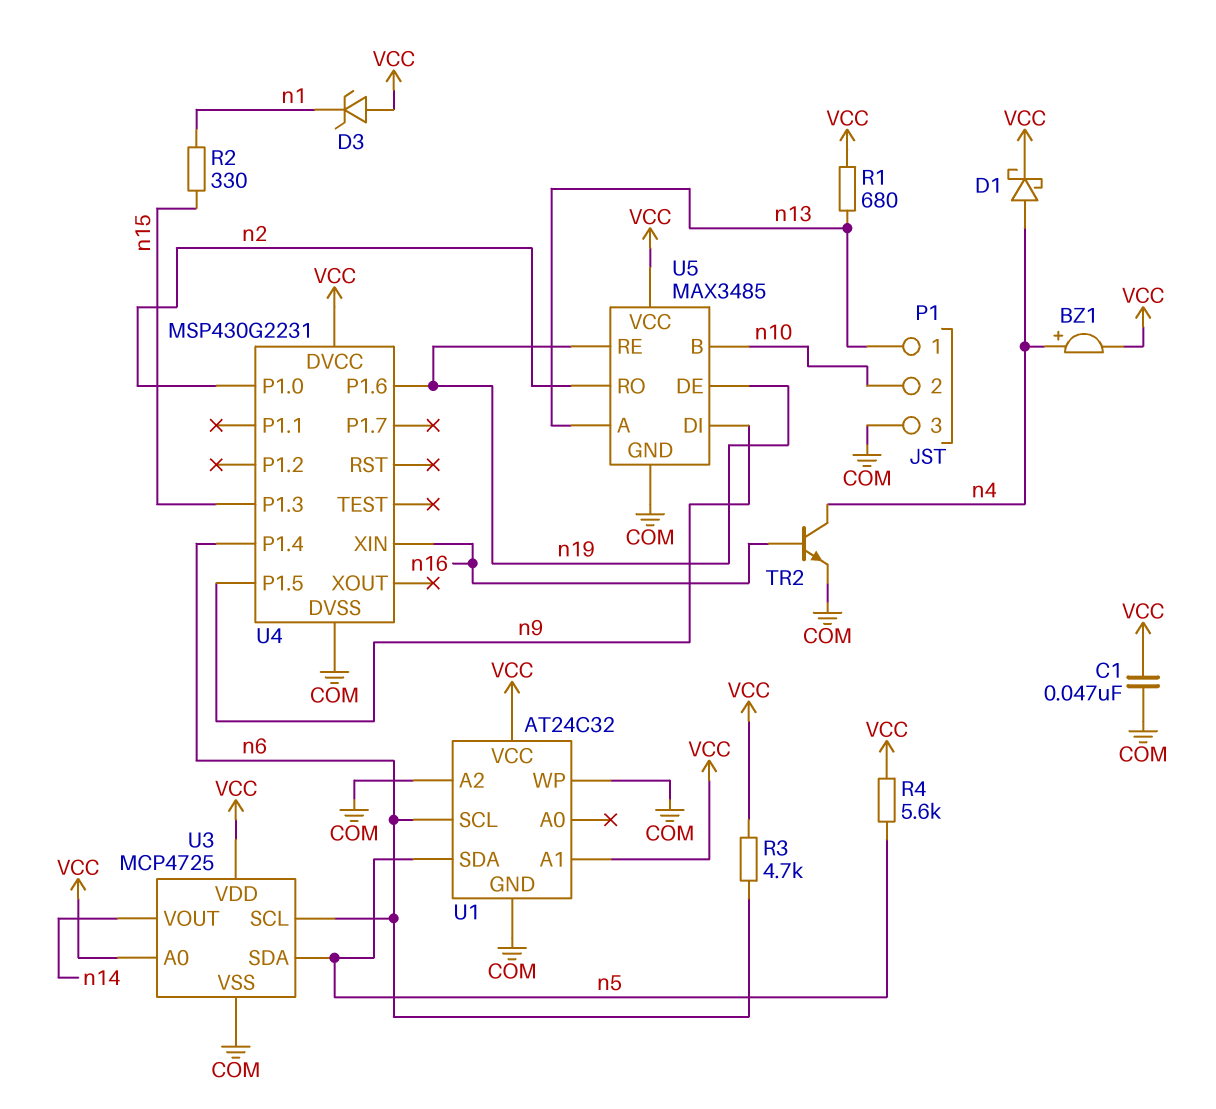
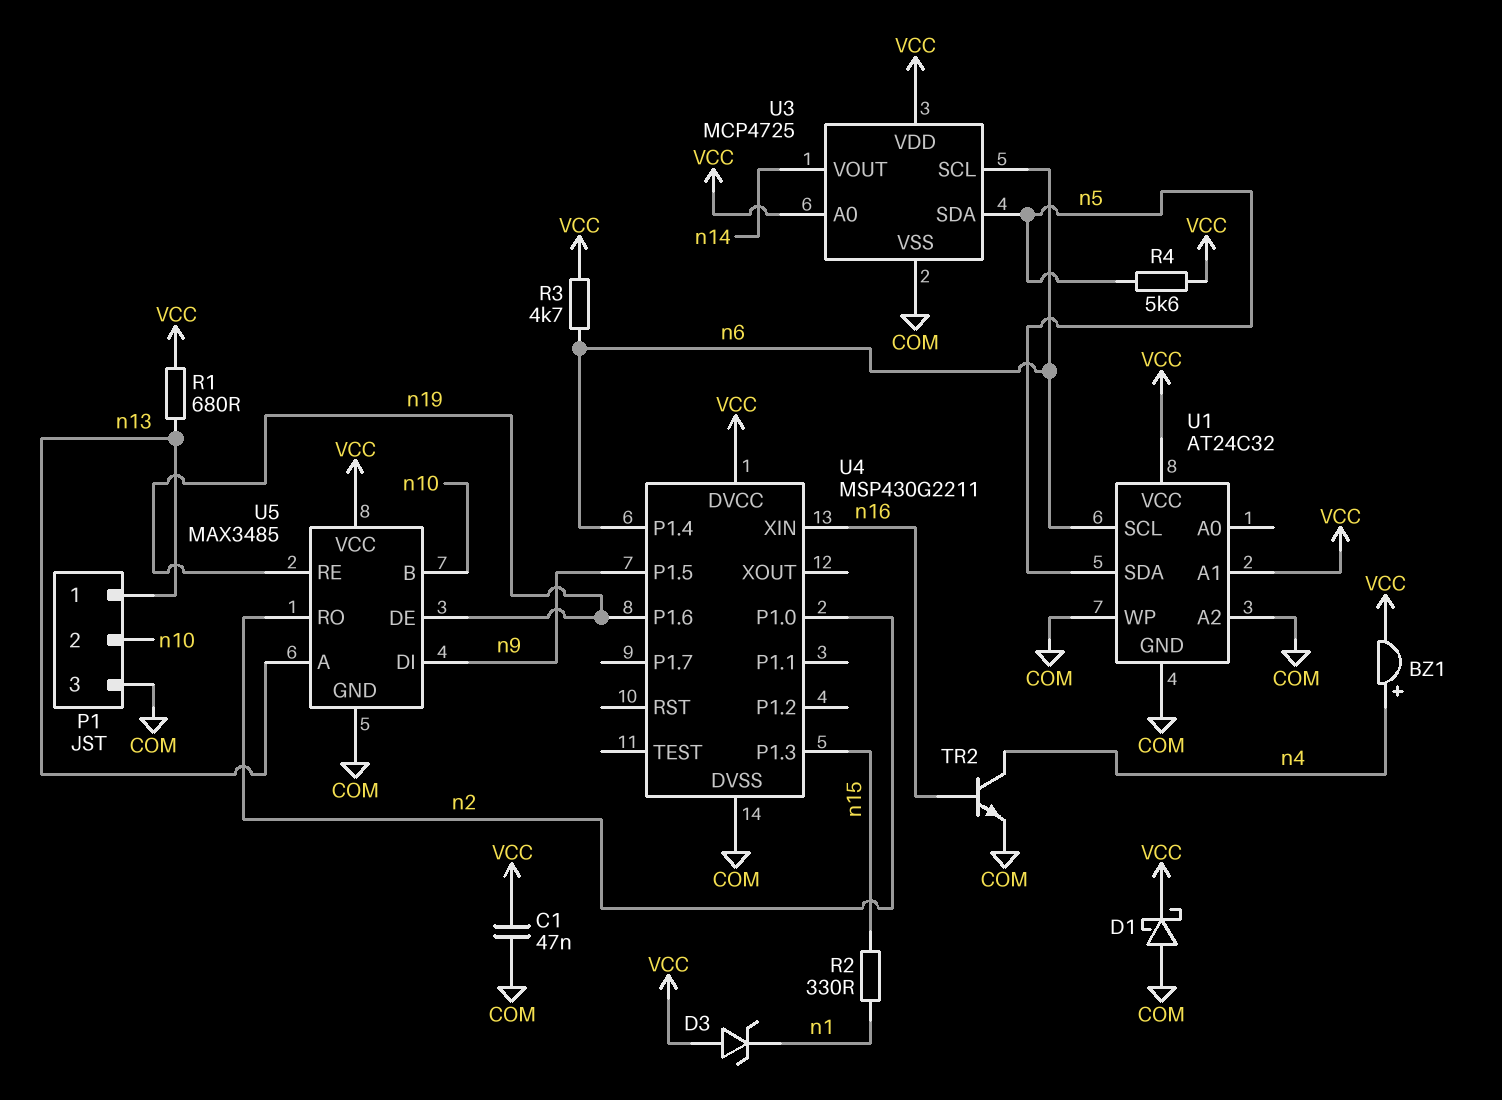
D1: schottky (A n4, K VCC) -> schottky (A COM, K VCC)
U4: MSP430G2231 -> MSP430G2211

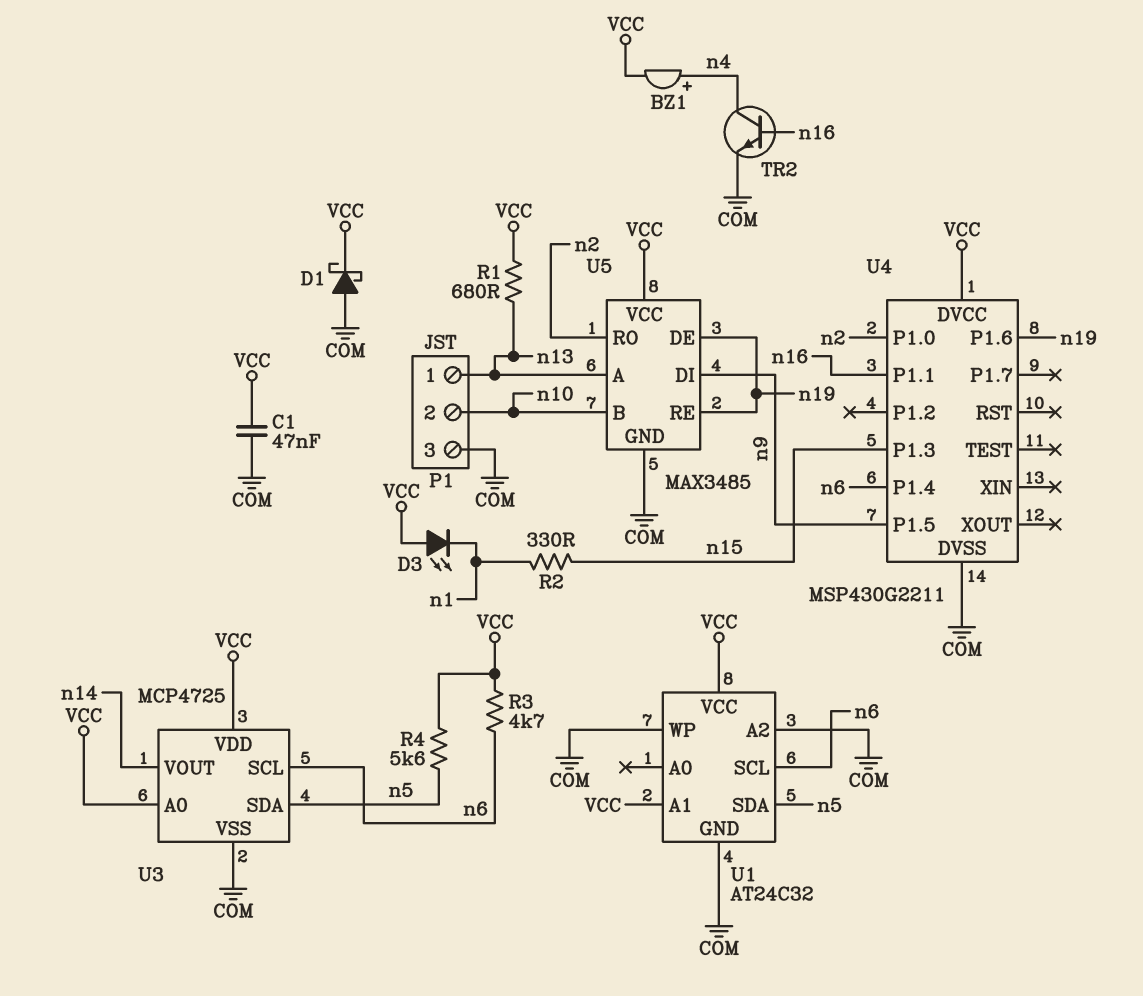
D3: zener (A VCC, K n1) -> LED (A VCC, K n1)
U4 pin P1.1: none -> n16
U4 pin XIN: n16 -> none

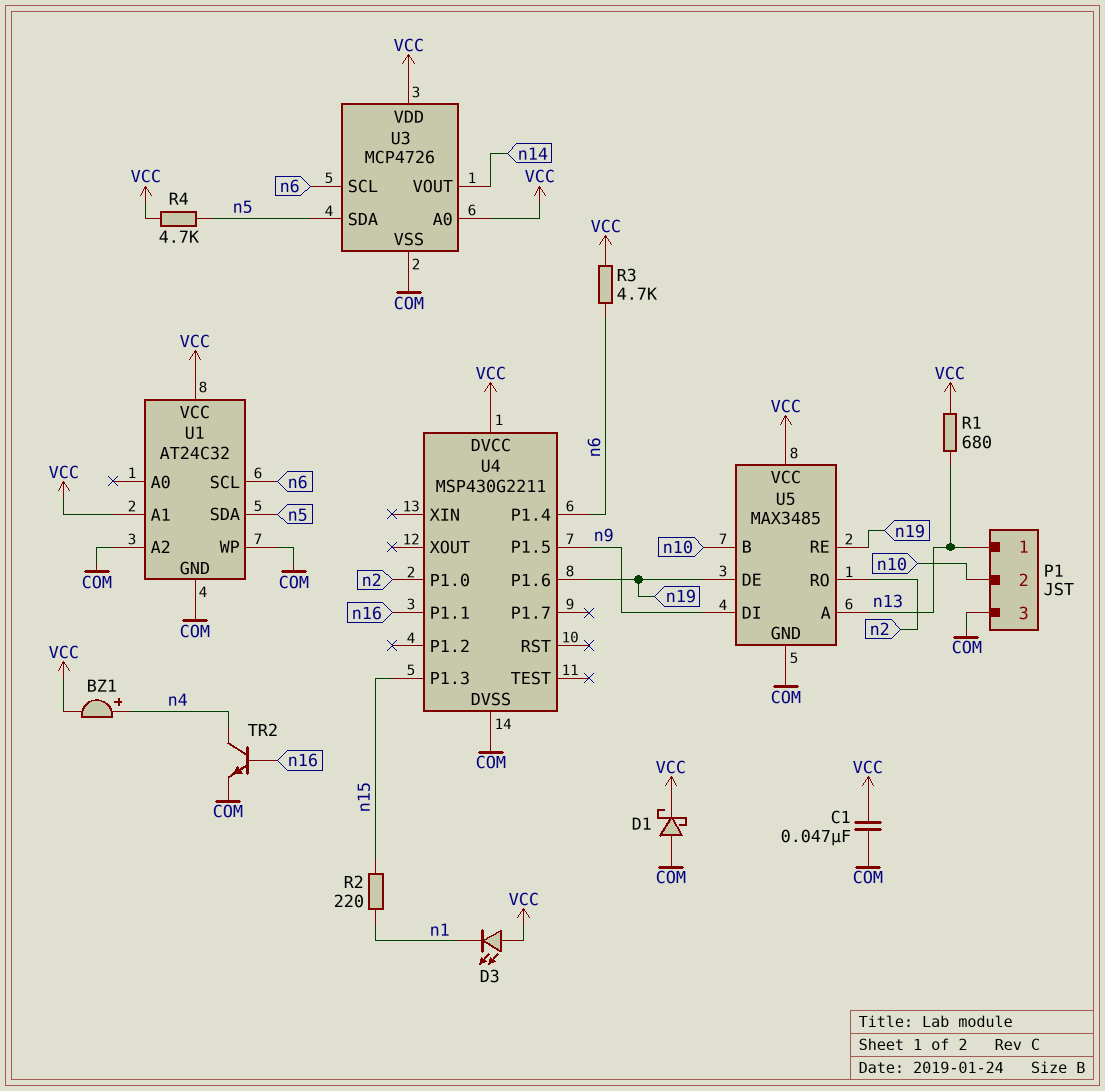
R2: 330 (n1, n15) -> 220 (n1, n15)
R4: 5.6k (VCC, n5) -> 4.7k (VCC, n5)
U3: MCP4725 -> MCP4726

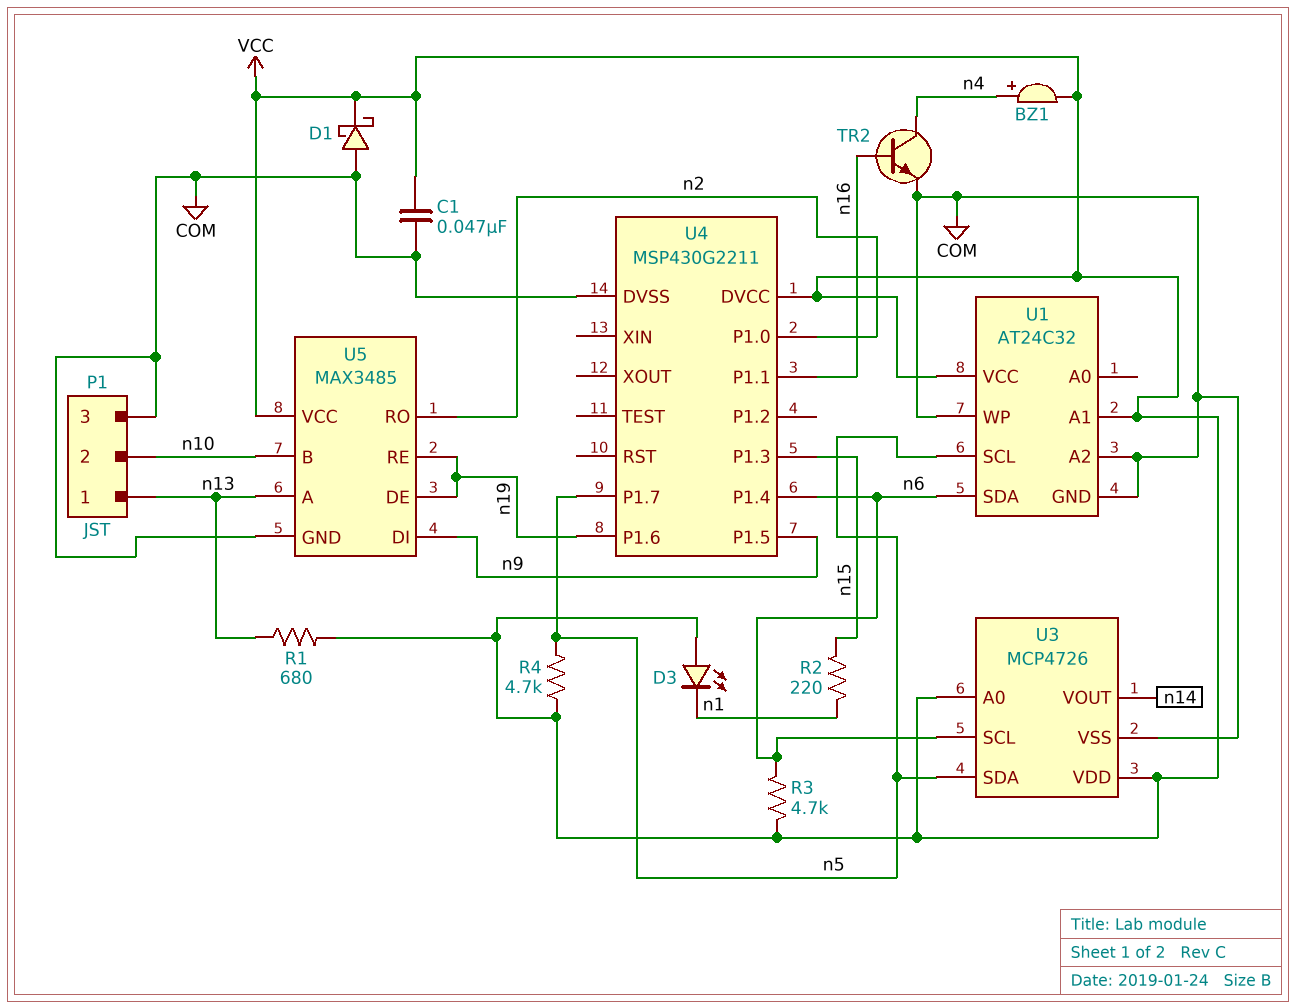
U1 pin SCL: n6 -> n5
U1 pin SDA: n5 -> n6
U4 pin P1.7: none -> n5

